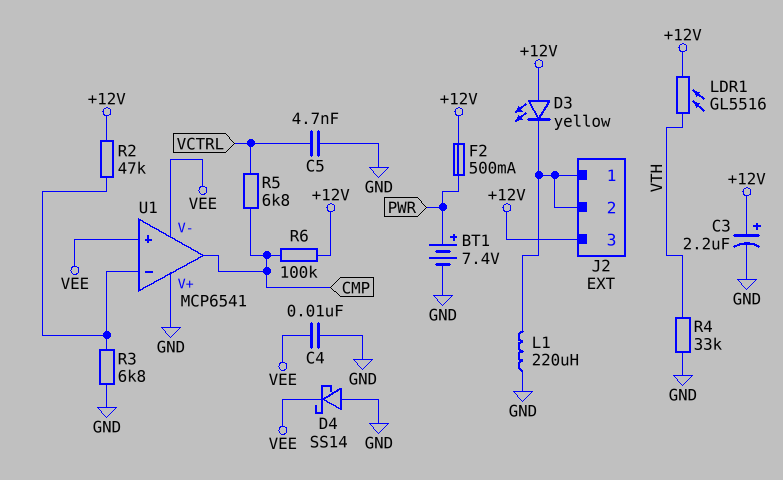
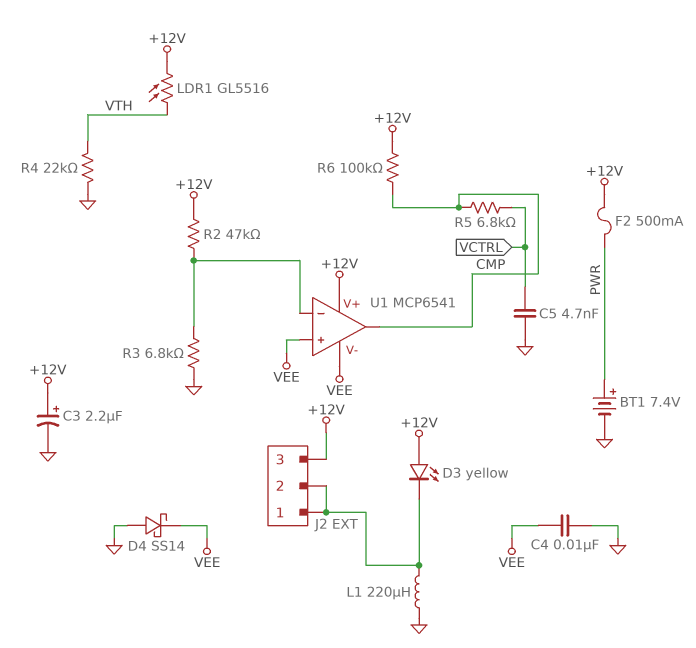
R4: 33k (GND, VTH) -> 22k (GND, VTH)
U1 pin V+: GND -> +12V

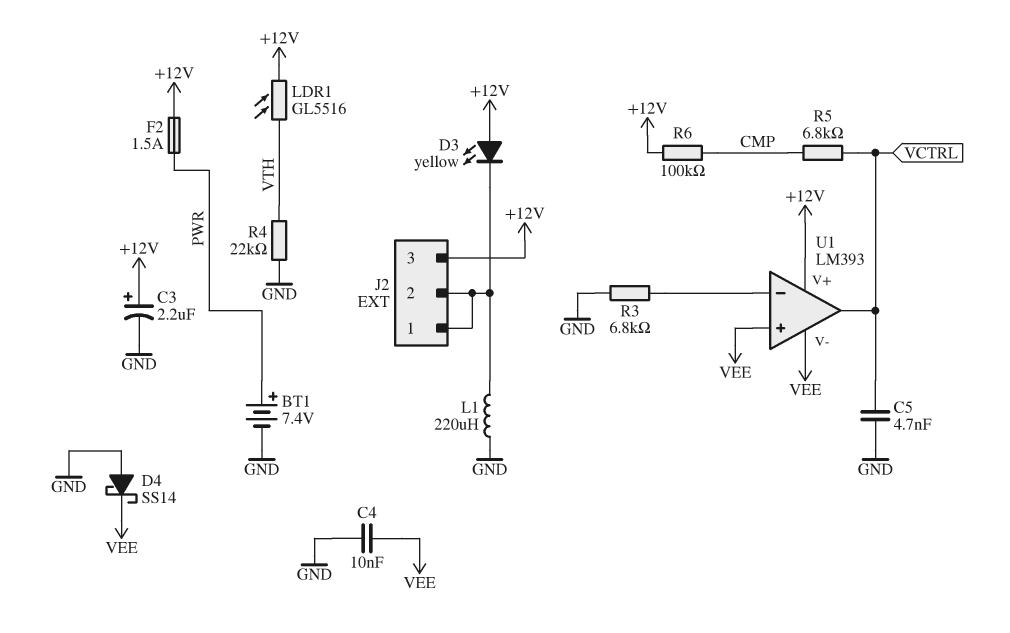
F2: 500mA (+12V, PWR) -> 1.5A (+12V, PWR)
R2: 47k (+12V, U1/in-) -> none
U1: MCP6541 -> LM393
U1 pin out: CMP -> VCTRL

